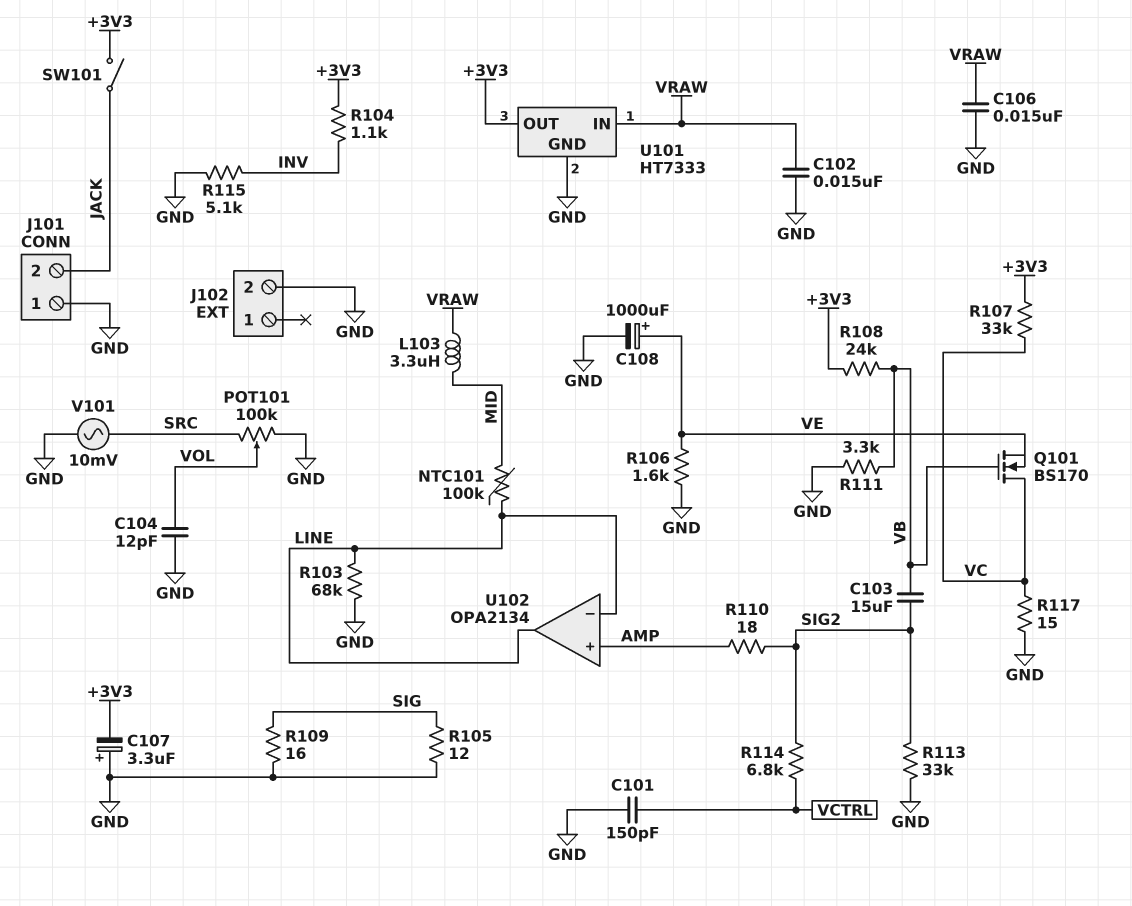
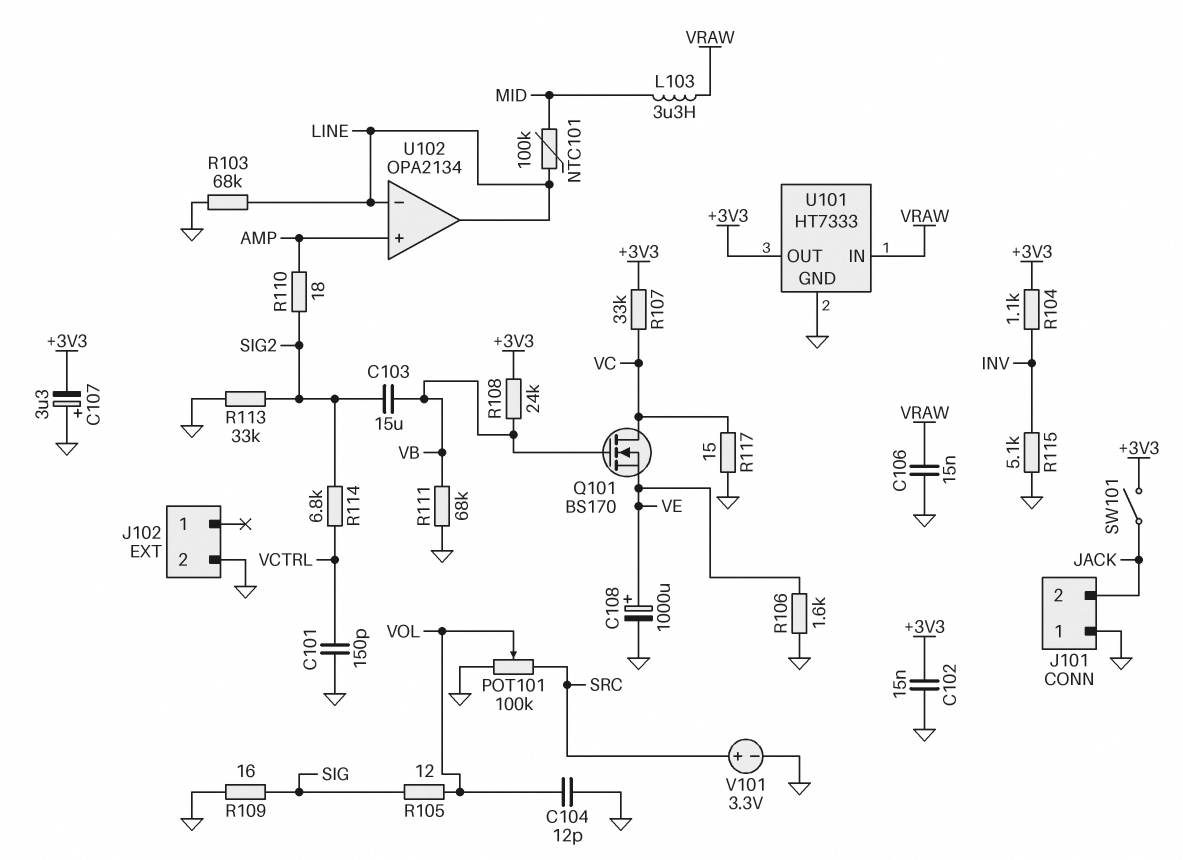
C102: 15nF (GND, VRAW) -> 15nF (+3V3, GND)
R105: 12 (GND, SIG) -> 12 (SIG, VOL)
R111: 3.3k (GND, VB) -> 68k (GND, VB)
V101: AC 10mV (GND, SRC) -> 3.3V (plus SRC, minus GND)

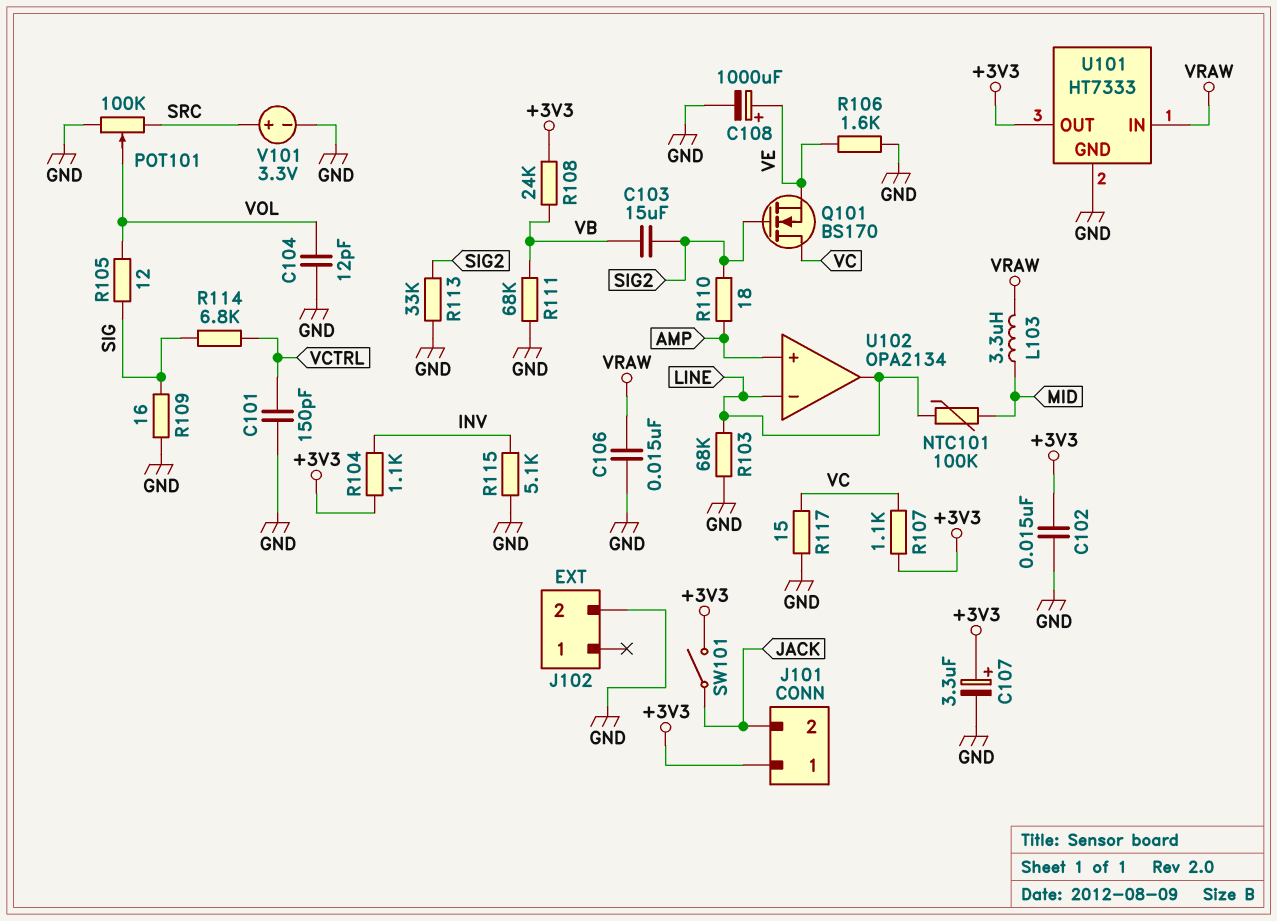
C107: 3.3uF (plus GND, minus +3V3) -> 3.3uF (plus +3V3, minus GND)
J101 pin 1: GND -> +3V3
Q101: NMOS BS170 (G VB, D VC, S VE) -> NMOS BS170 (G SIG2, D VC, S VE)
R107: 33k (+3V3, VC) -> 1.1k (+3V3, VC)
R114: 6.8k (SIG2, VCTRL) -> 6.8k (SIG, VCTRL)

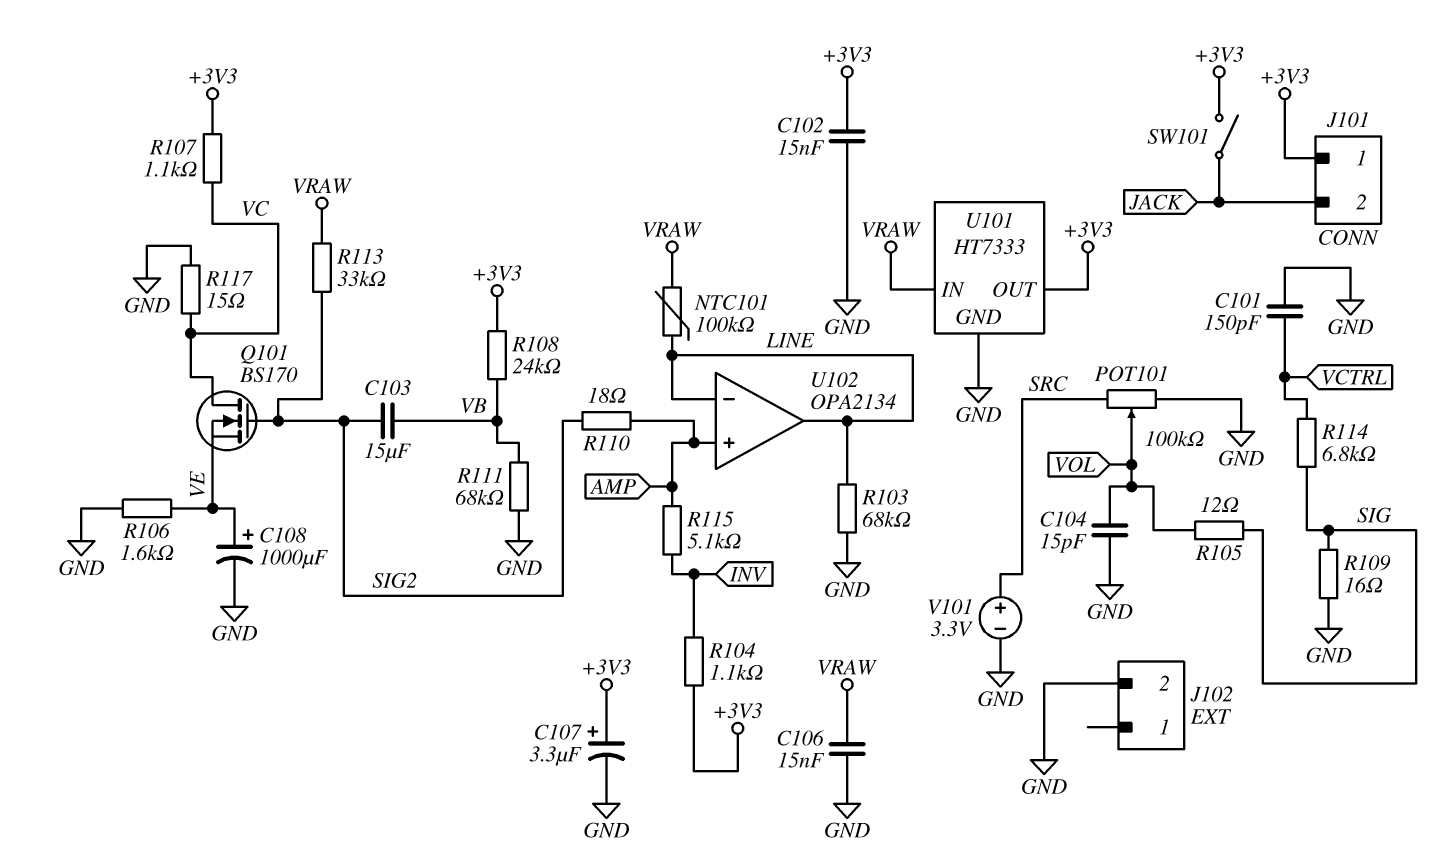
C104: 12pF (GND, VOL) -> 15pF (GND, VOL)
L103: 3.3uH (MID, VRAW) -> none
NTC101: 100k (LINE, MID) -> 100k (LINE, VRAW)
R113: 33k (GND, SIG2) -> 33k (SIG2, VRAW)
R115: 5.1k (GND, INV) -> 5.1k (AMP, INV)

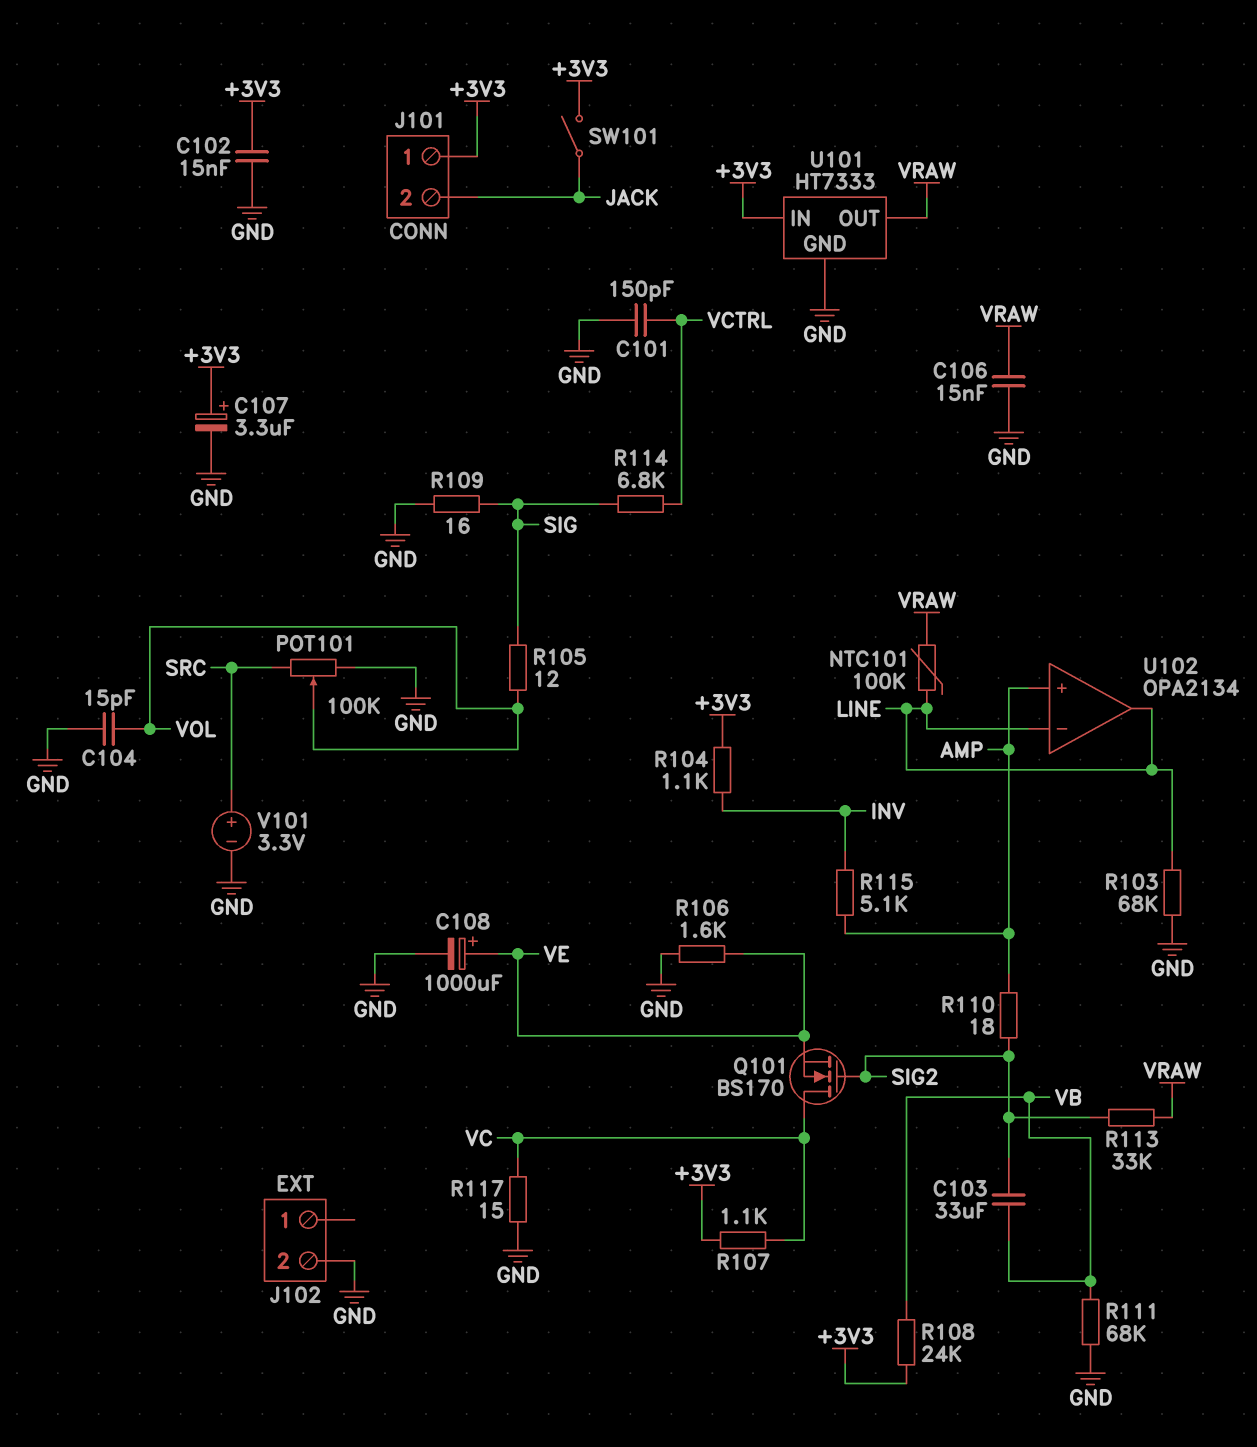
C103: 15uF (SIG2, VB) -> 33uF (SIG2, VB)
U101 pin IN: VRAW -> +3V3
U101 pin OUT: +3V3 -> VRAW

